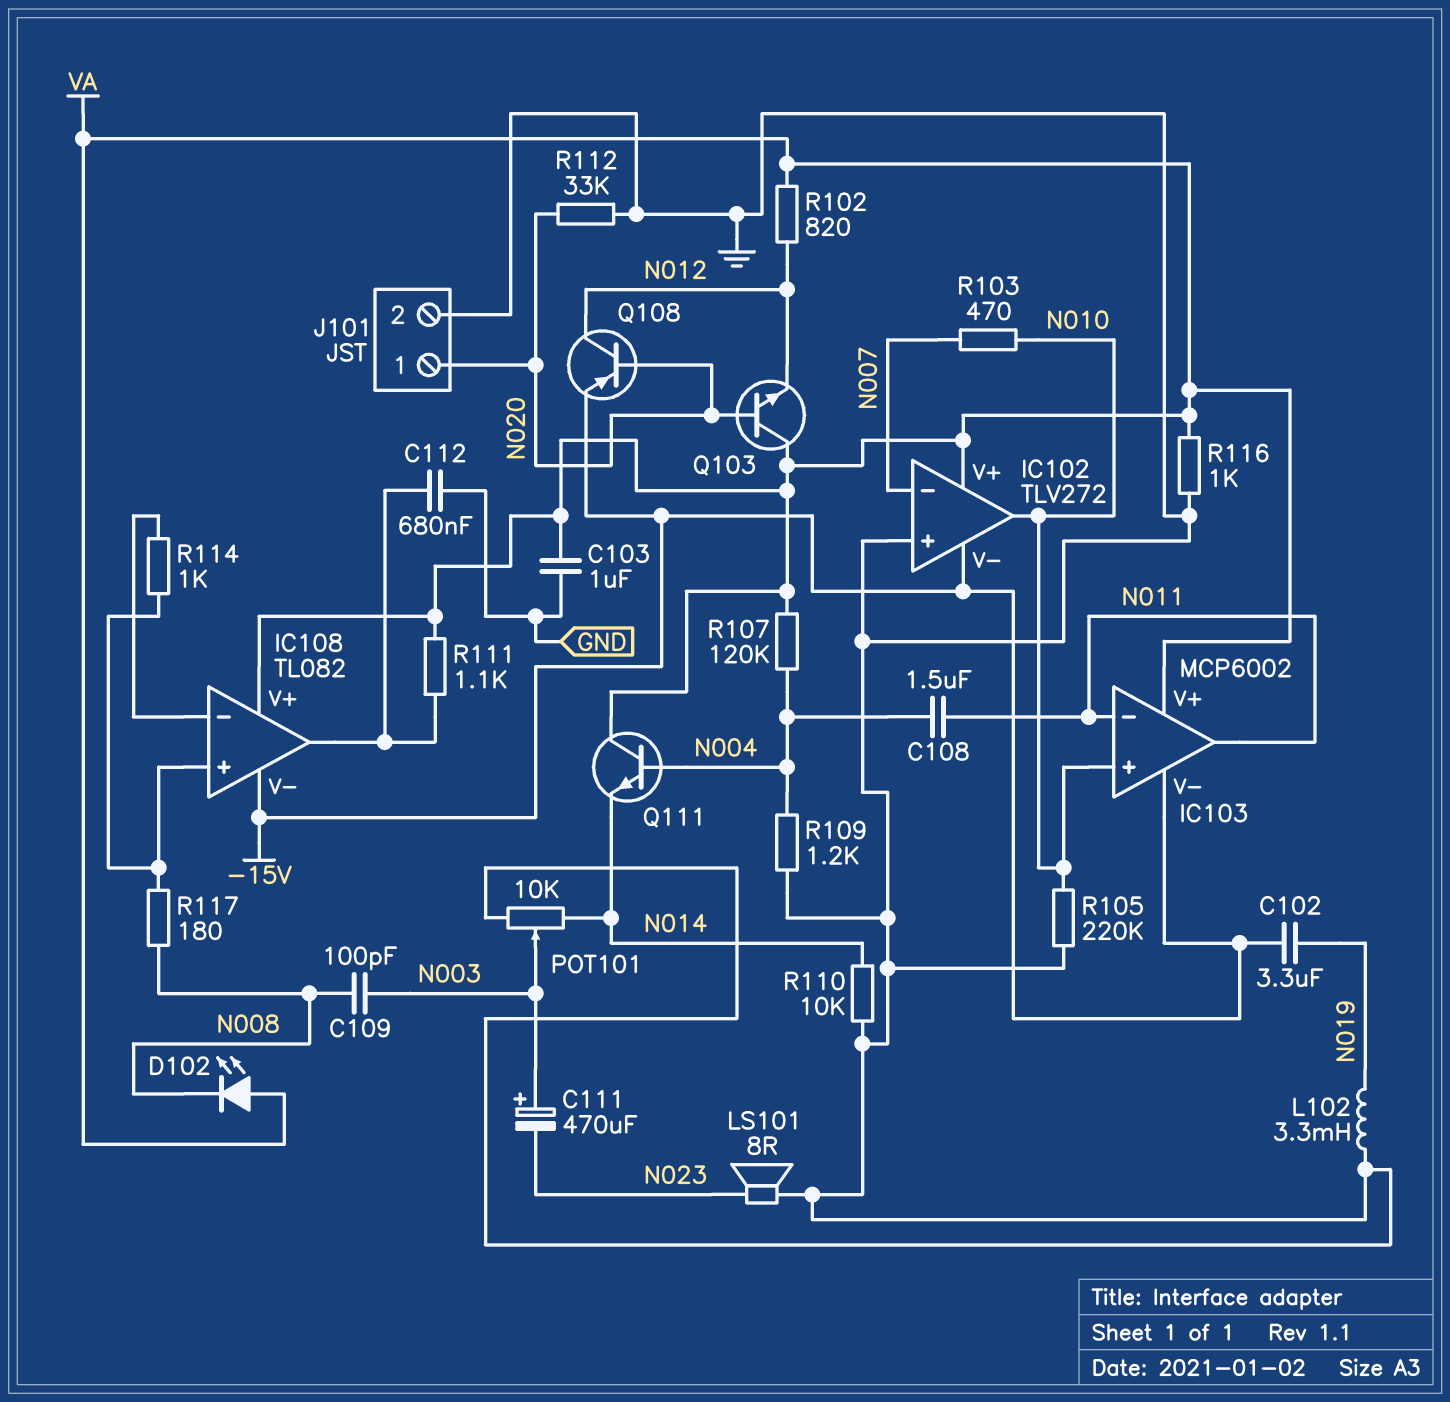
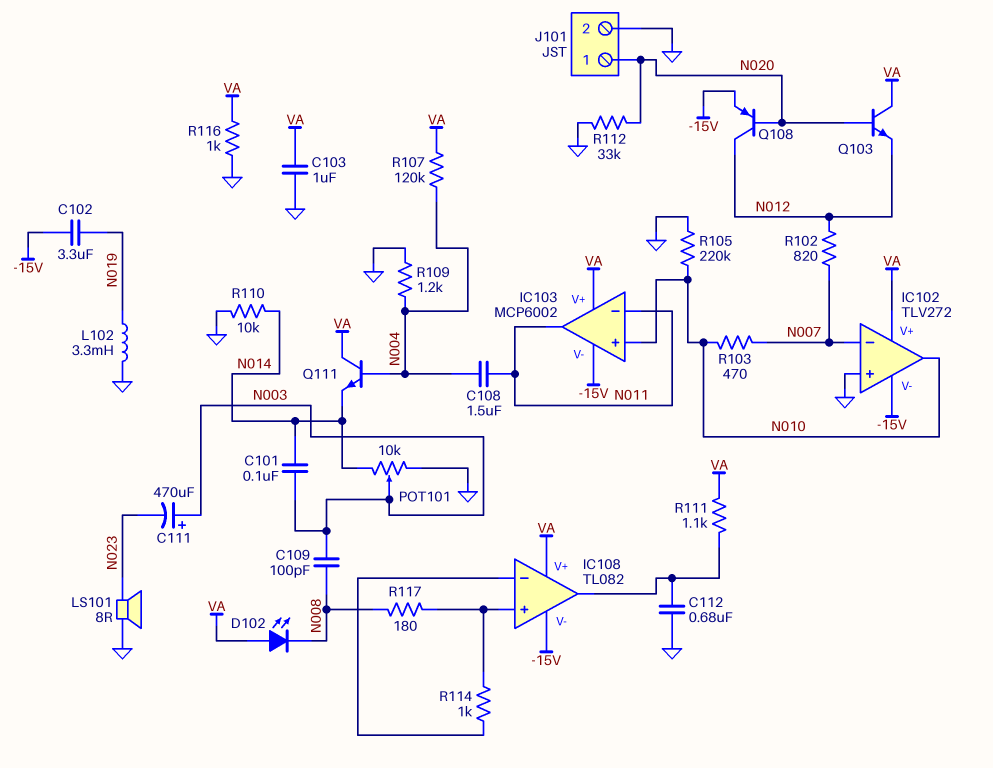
C101: none -> 100nF (N003, N014)
R102: 820 (N012, VA) -> 820 (N007, N012)

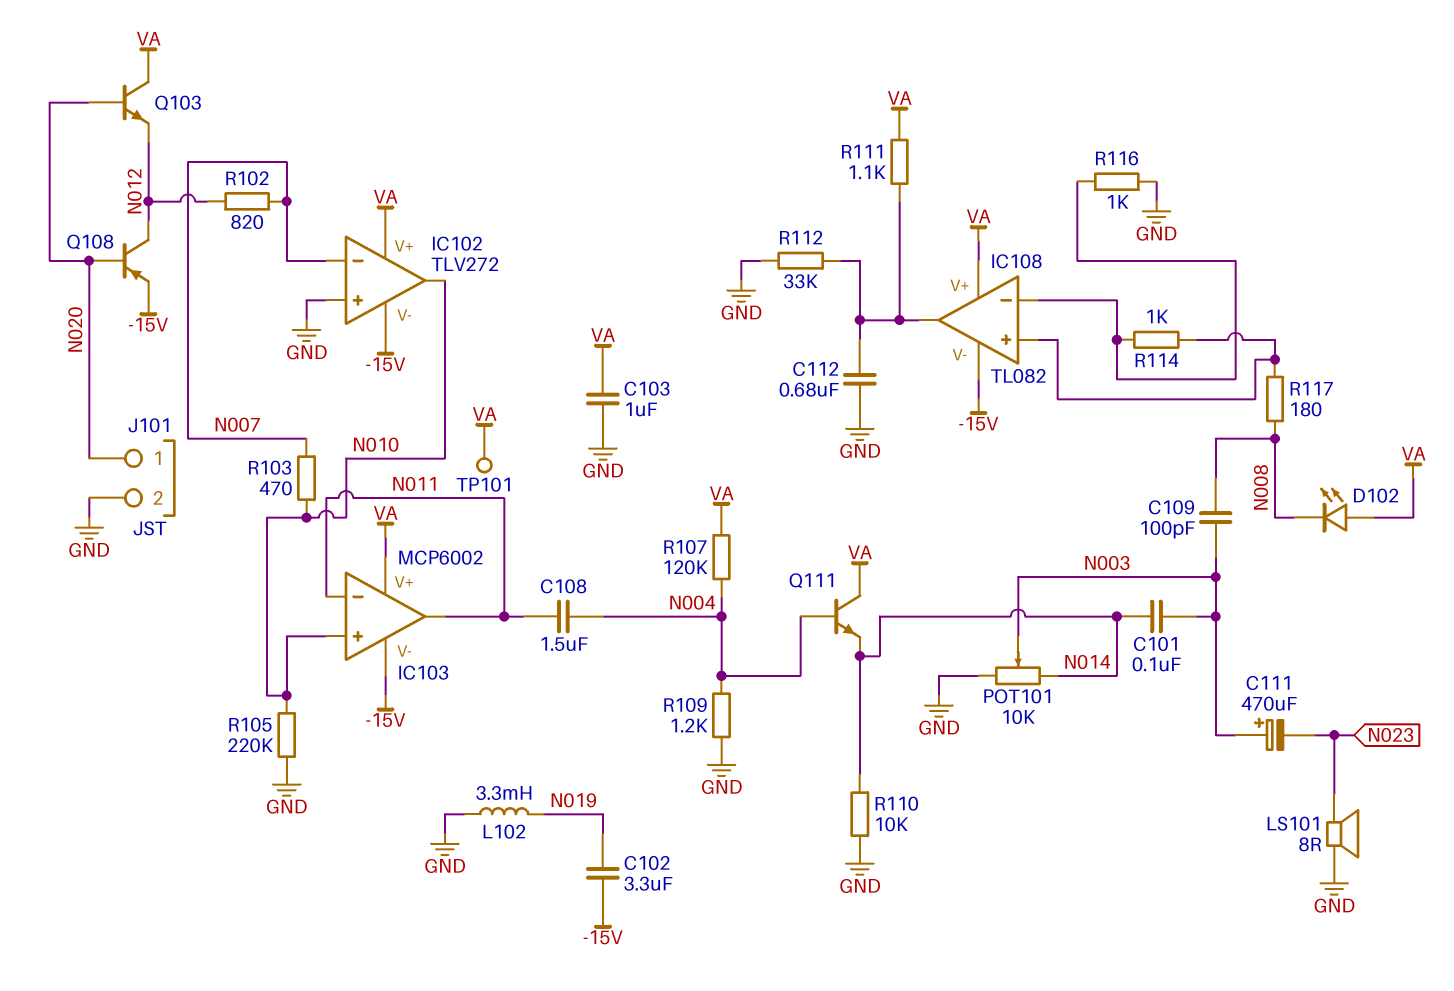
R112: 33k (GND, N020) -> 33k (GND, IC108/out)
R116: 1k (GND, VA) -> 1k (GND, IC108/in-)
TP101: none -> test point (VA)

